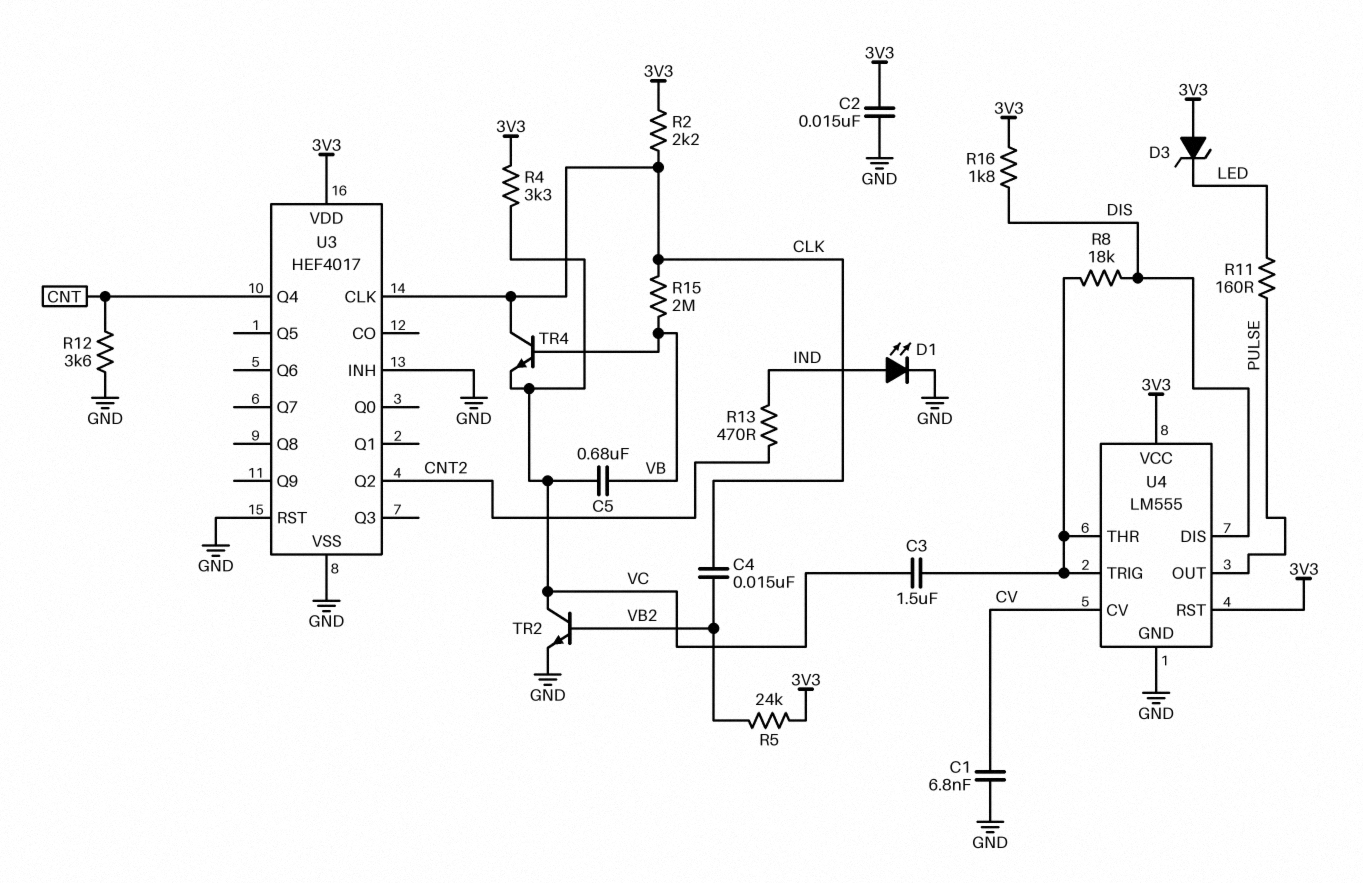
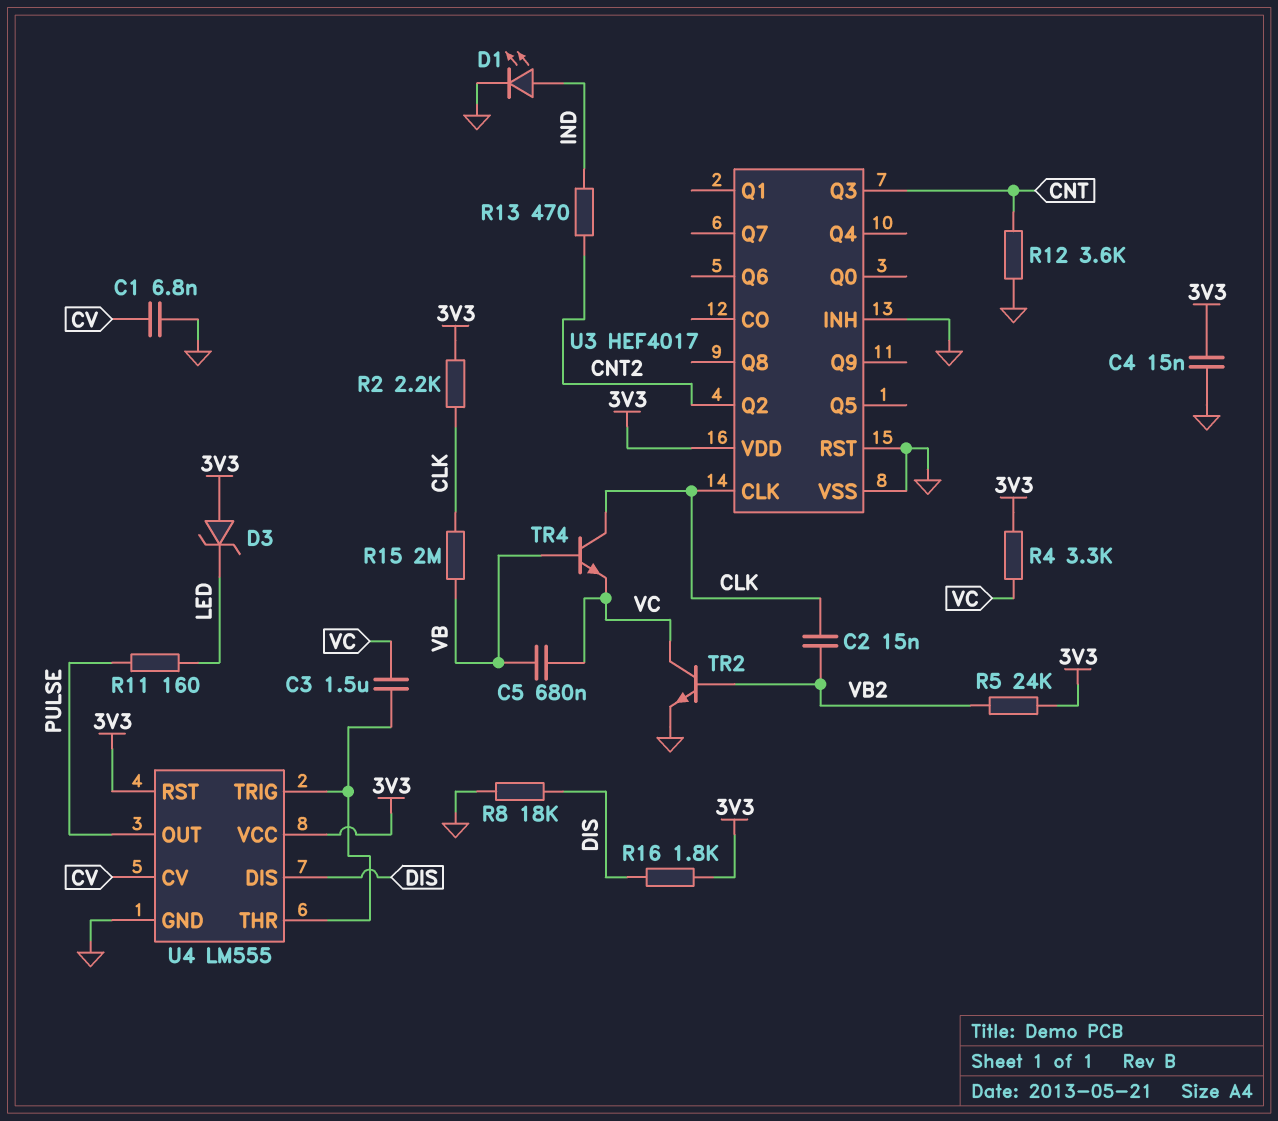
C2: 15nF (3V3, GND) -> 15nF (CLK, VB2)
C4: 15nF (CLK, VB2) -> 15nF (3V3, GND)
R8: 18k (DIS, U4/THR) -> 18k (DIS, GND)
U3 pin Q3: none -> CNT
U3 pin Q4: CNT -> none

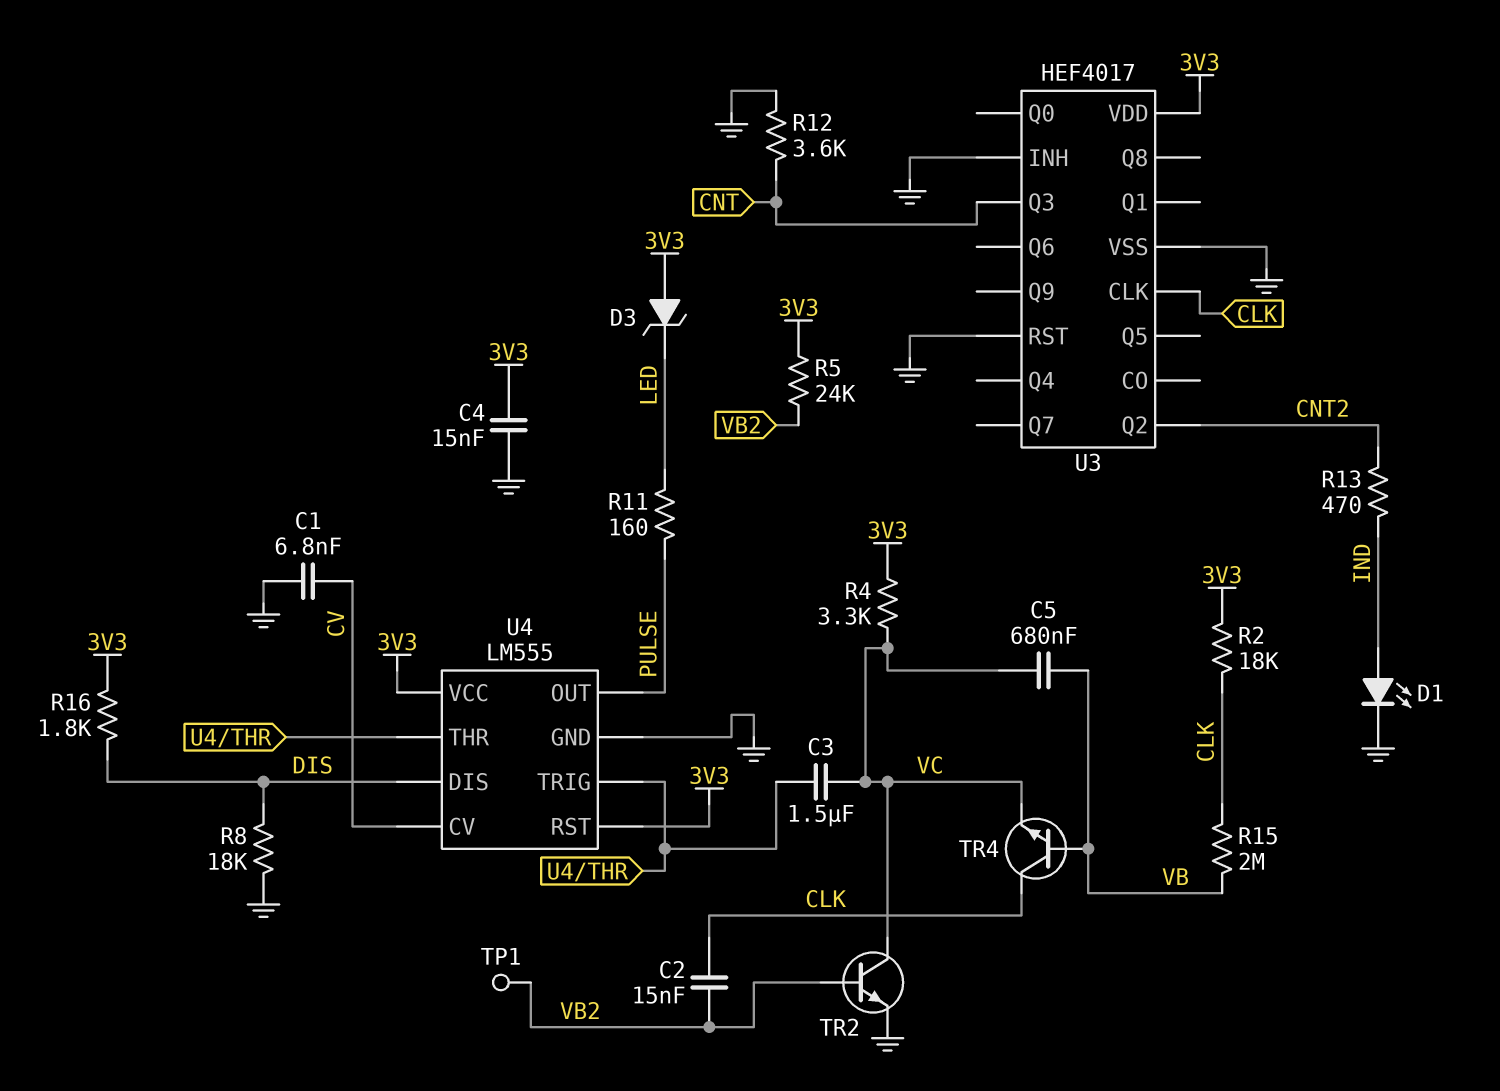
R2: 2.2k (3V3, CLK) -> 18k (3V3, CLK)
TP1: none -> test point (VB2)

